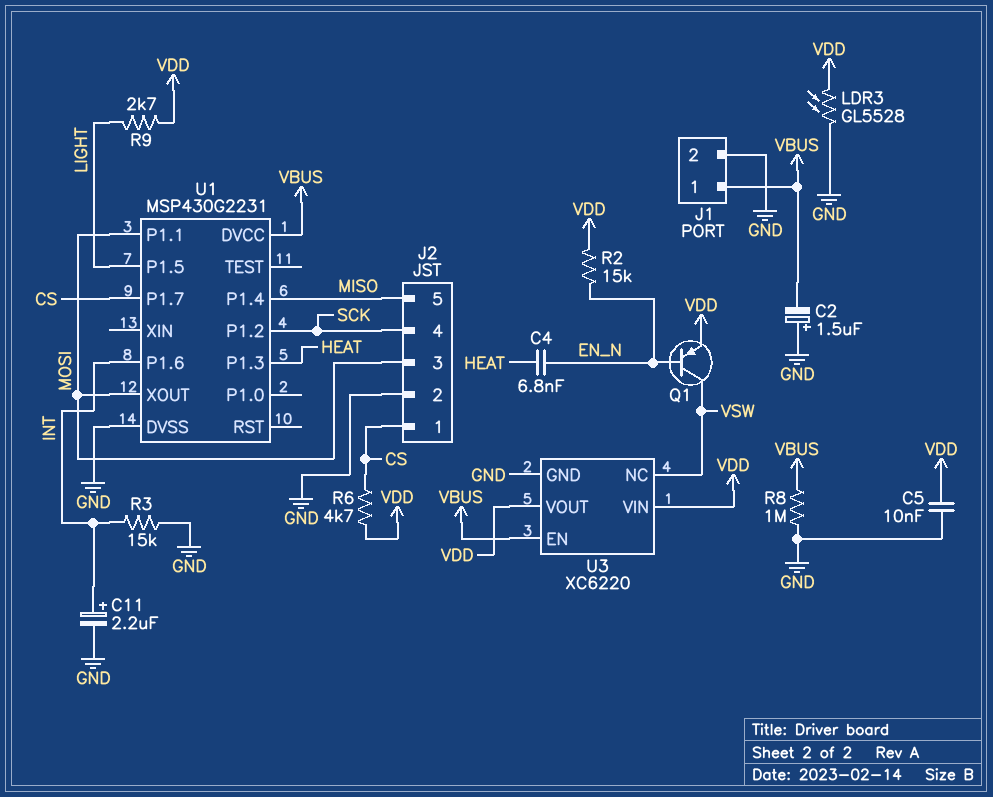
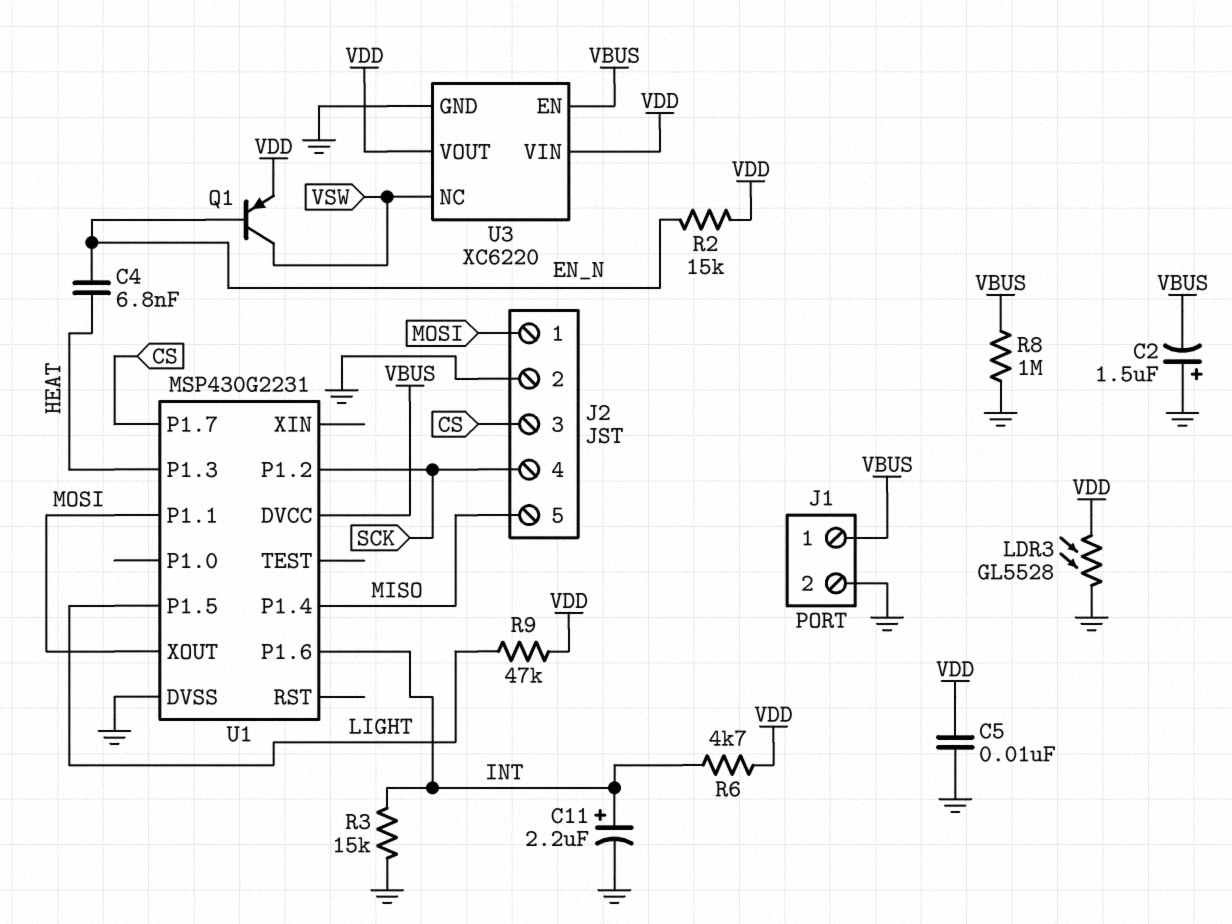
J2 pin 1: CS -> MOSI
J2 pin 3: MOSI -> CS
R6: 4.7k (CS, VDD) -> 4.7k (INT, VDD)
R9: 2.7k (LIGHT, VDD) -> 47k (LIGHT, VDD)

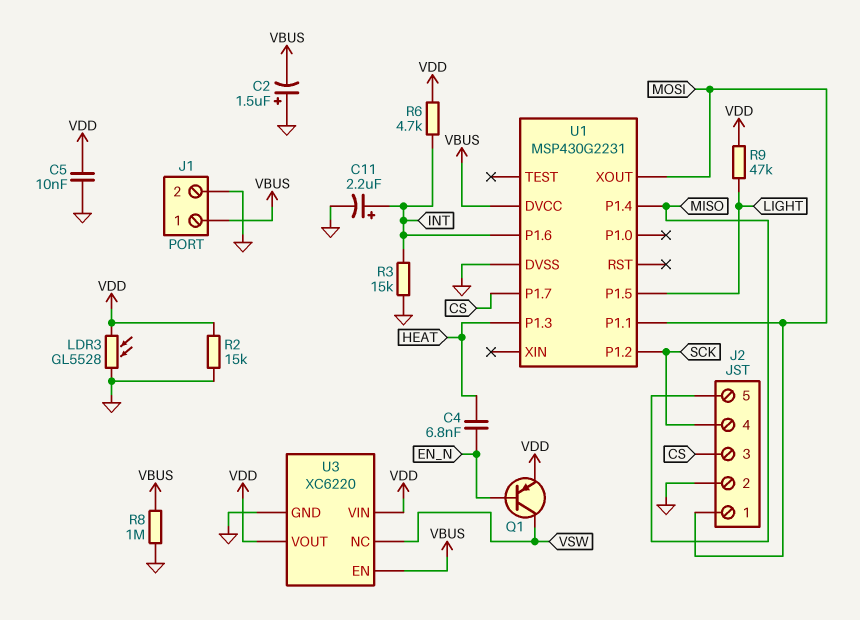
R2: 15k (EN_N, VDD) -> 15k (GND, VDD)

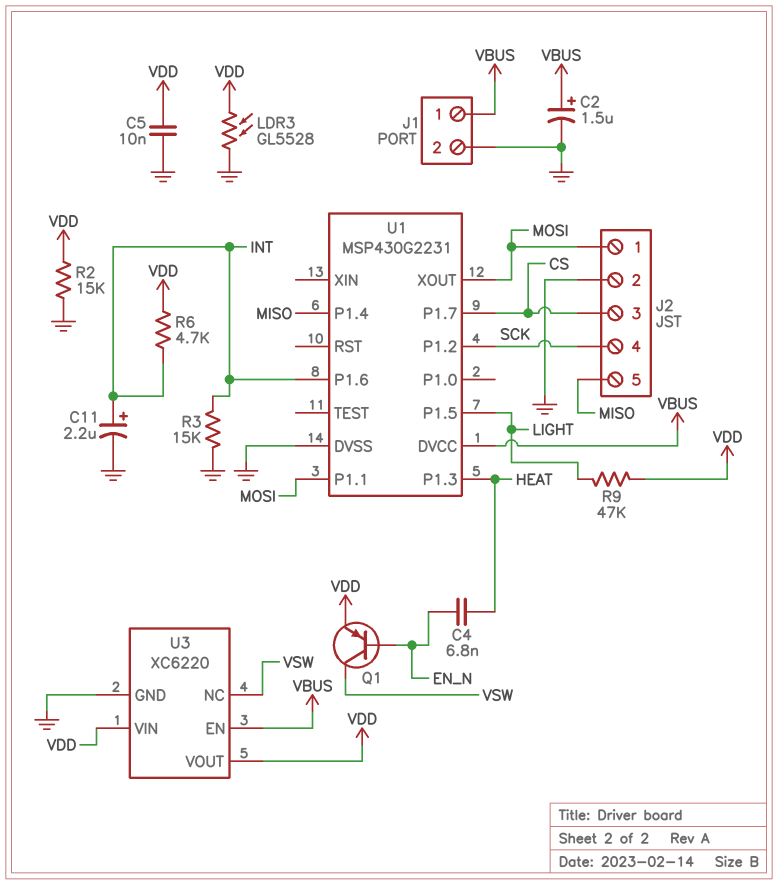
C2: 1.5uF (plus GND, minus VBUS) -> 1.5uF (plus VBUS, minus GND)
R8: 1M (GND, VBUS) -> none

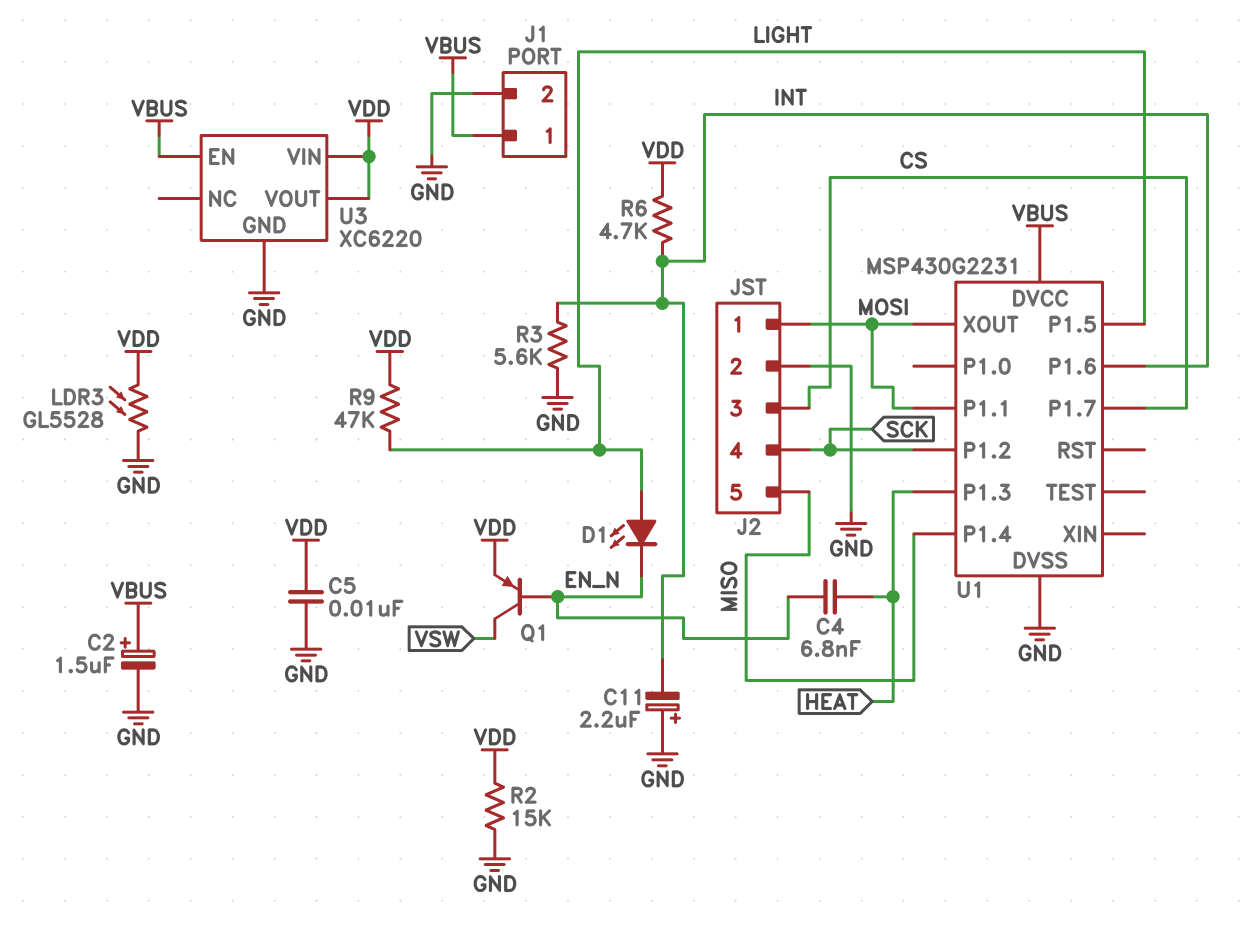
C11: 2.2uF (plus INT, minus GND) -> 2.2uF (plus GND, minus INT)
D1: none -> LED (A LIGHT, K EN_N)
R3: 15k (GND, INT) -> 5.6k (GND, INT)
U3 pin NC: VSW -> none

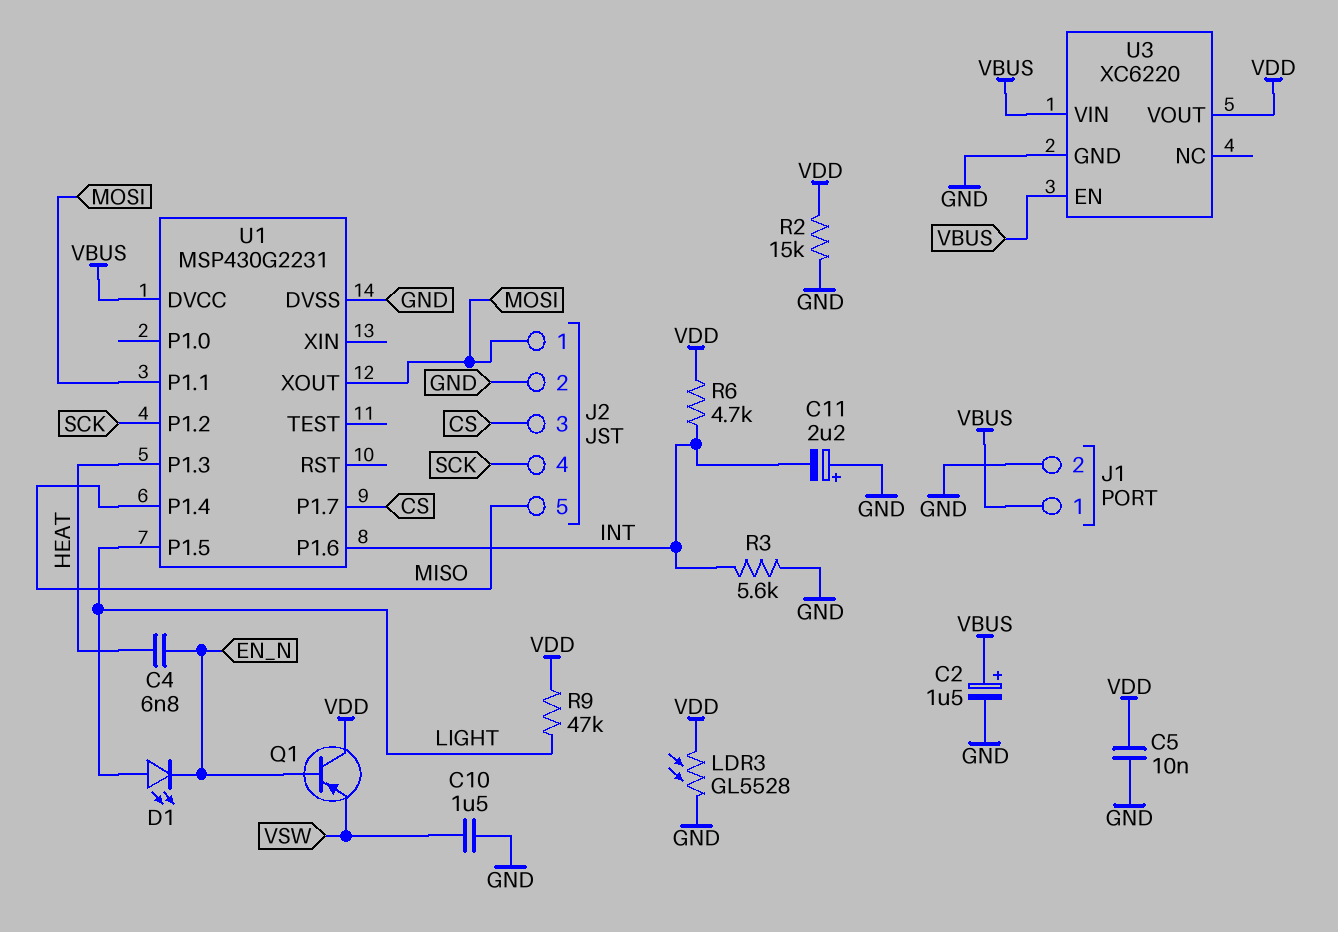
C10: none -> 1.5uF (GND, VSW)
Q1: PNP (B EN_N, C VSW, E VDD) -> PNP (B EN_N, C VDD, E VSW)
U3 pin VIN: VDD -> VBUS

